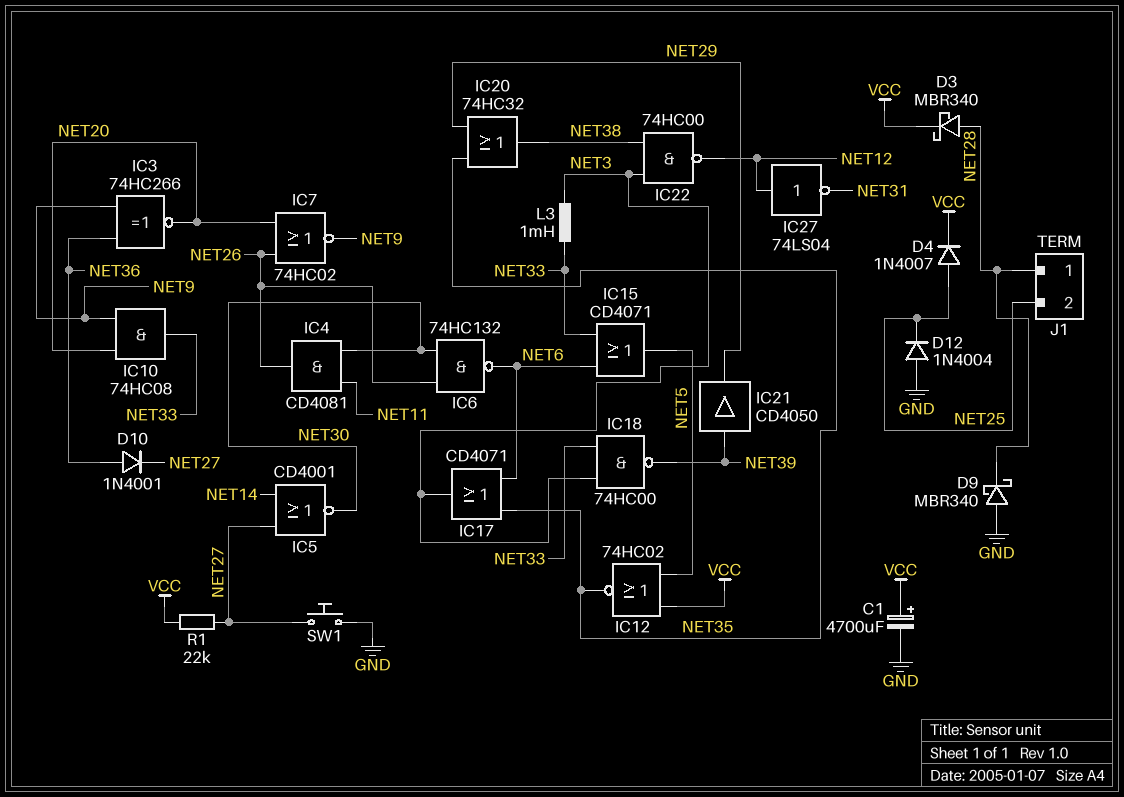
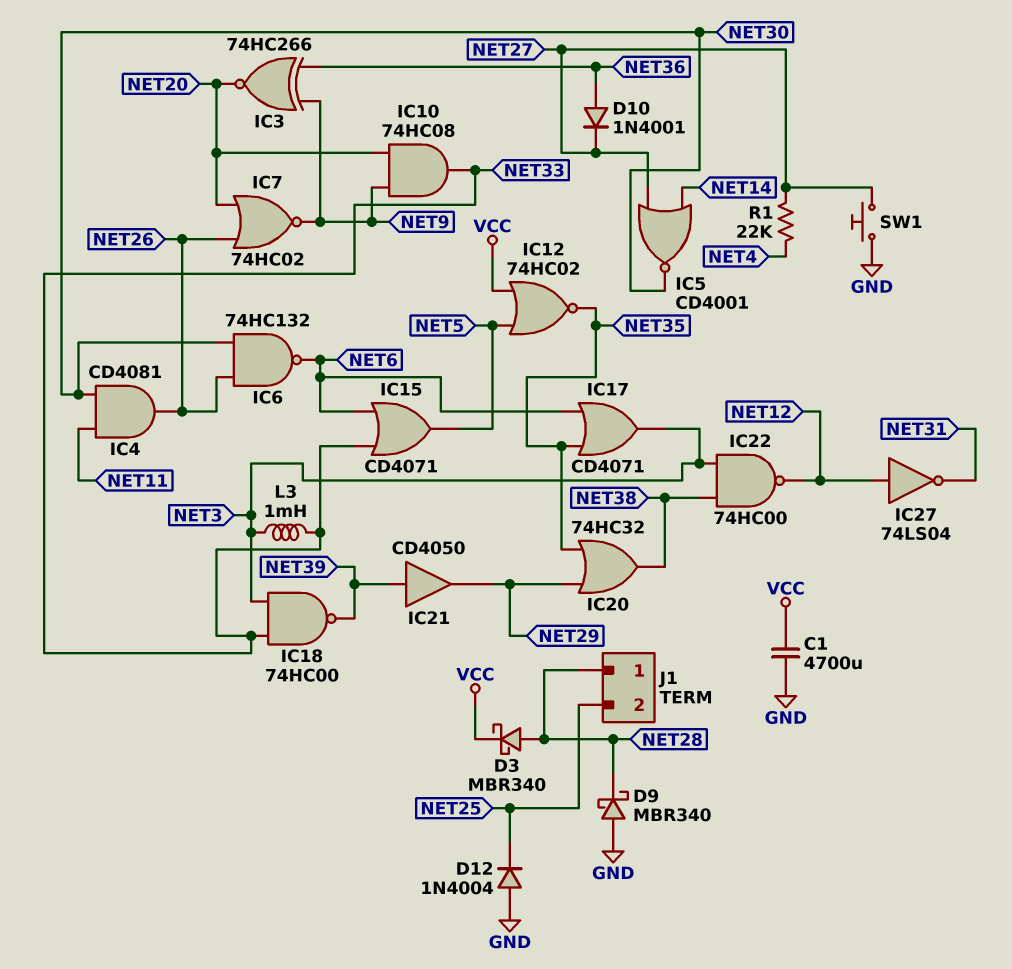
C1: 4700uF (plus VCC, minus GND) -> 4700uF (GND, VCC)
D4: diode 1N4007 (A NET25, K VCC) -> none
R1: 22k (NET27, VCC) -> 22k (NET4, NET27)

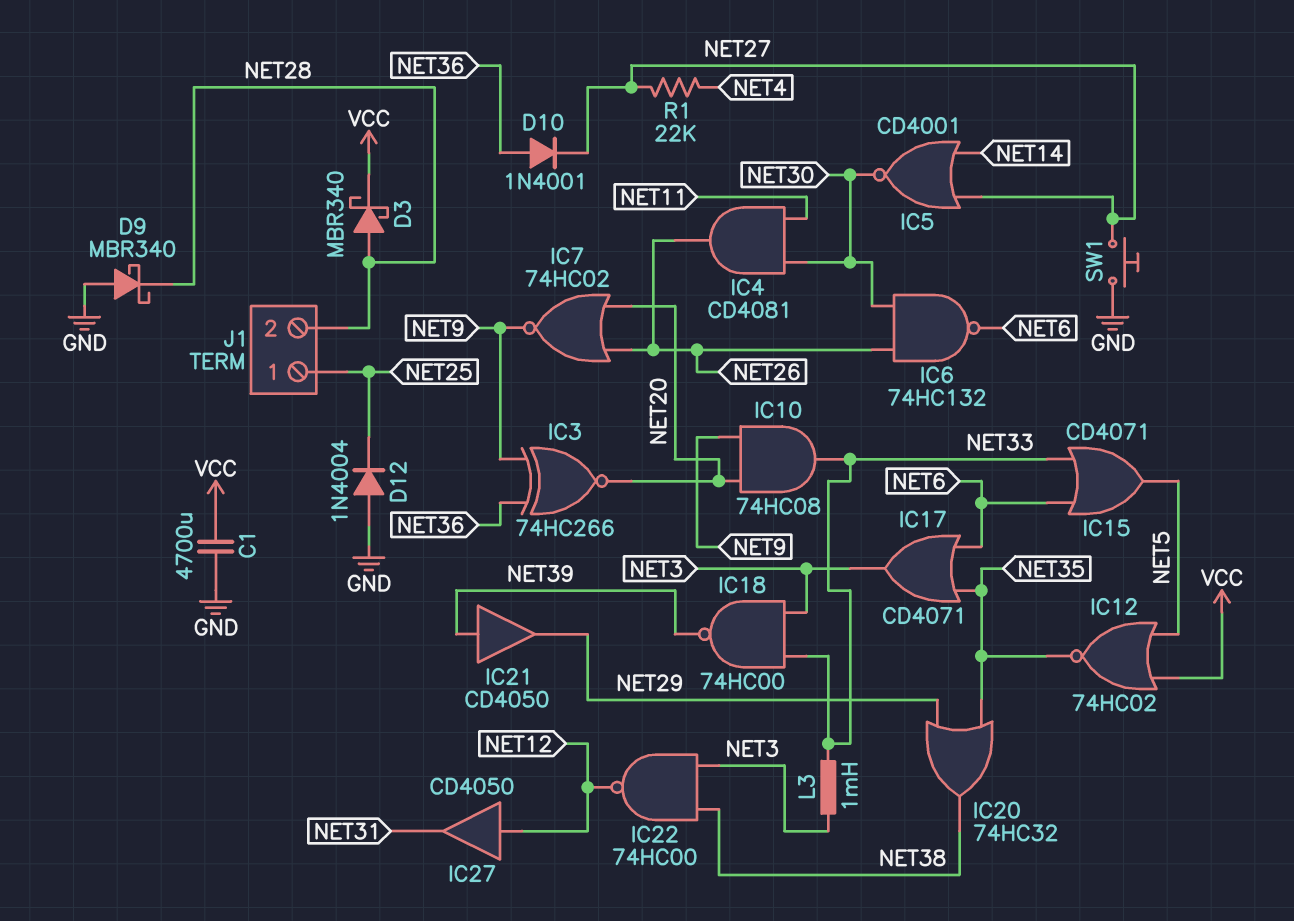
IC27: NOT 74LS04 (in NET12, out NET31) -> buffer CD4050 (in NET12, out NET31)
J1 pin 1: NET28 -> NET25
J1 pin 2: NET25 -> NET28

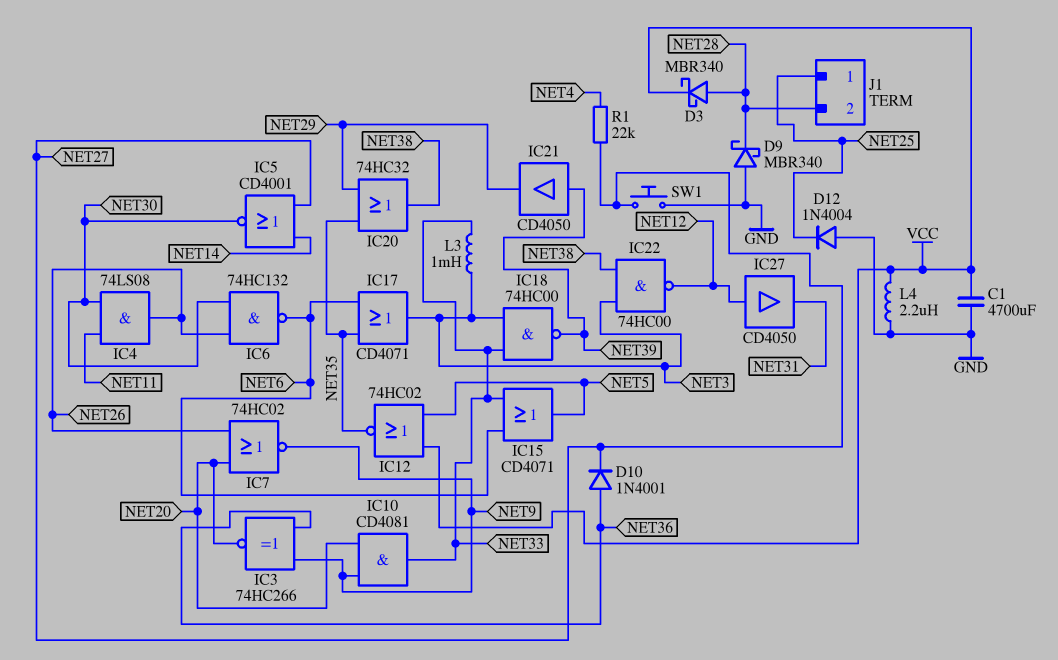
IC4: AND CD4081 (in NET11, in NET30, out NET26) -> AND 74LS08 (in NET11, in NET30, out NET26)
IC10: AND 74HC08 (in NET9, in NET20, out NET33) -> AND CD4081 (in NET9, in NET20, out NET33)
L4: none -> 2.2uH (GND, VCC)

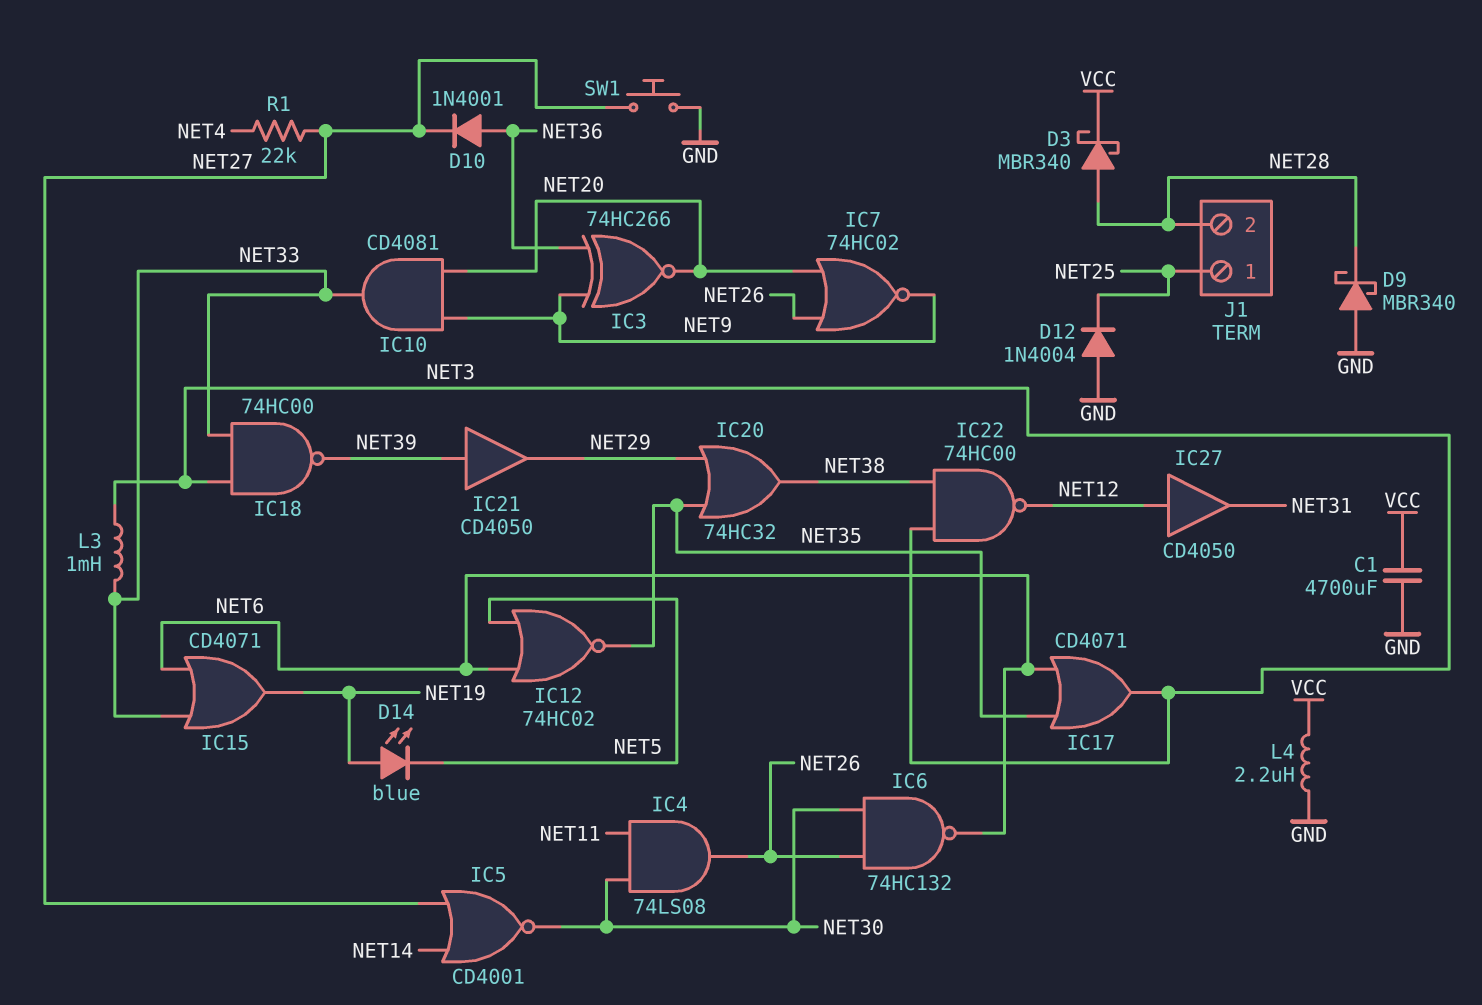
D14: none -> LED blue (A NET19, K NET5)
IC12: NOR 74HC02 (in NET5, in VCC, out NET35) -> NOR 74HC02 (in NET5, in NET6, out NET35)
IC15: OR CD4071 (in NET6, in NET33, out NET5) -> OR CD4071 (in NET6, in NET33, out NET19)

